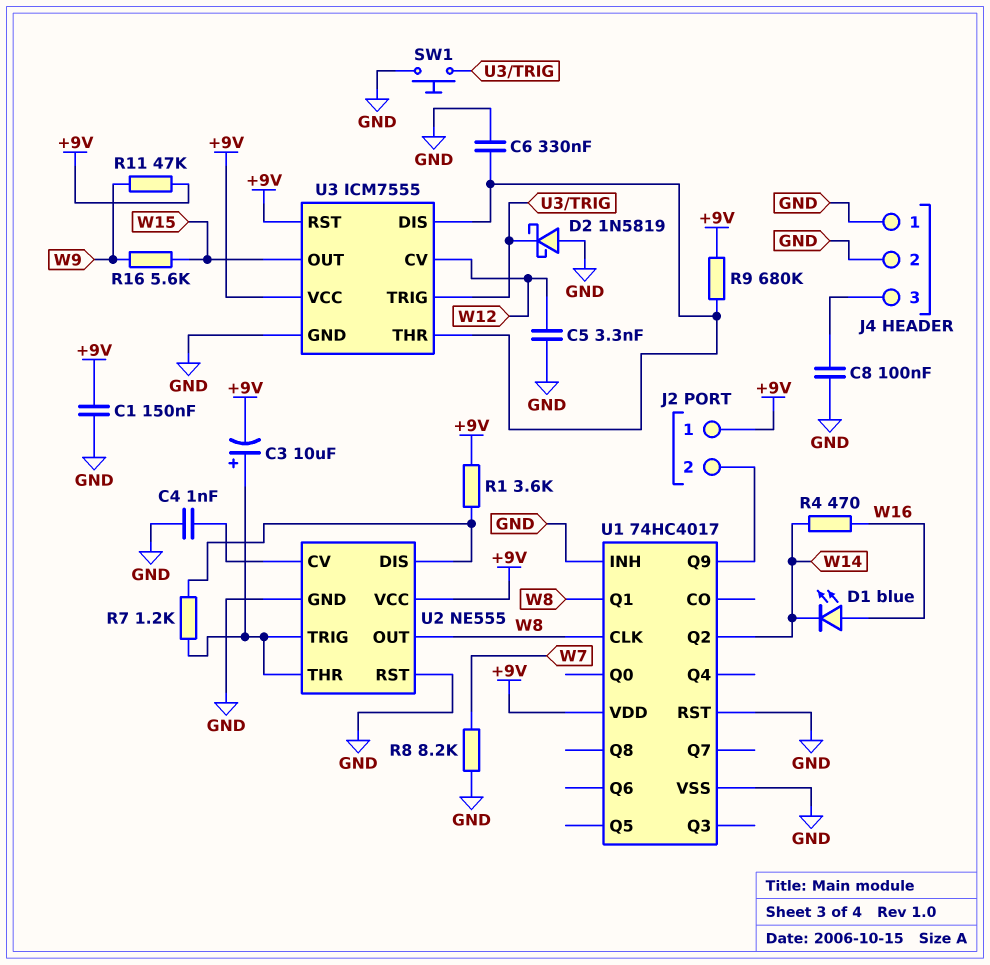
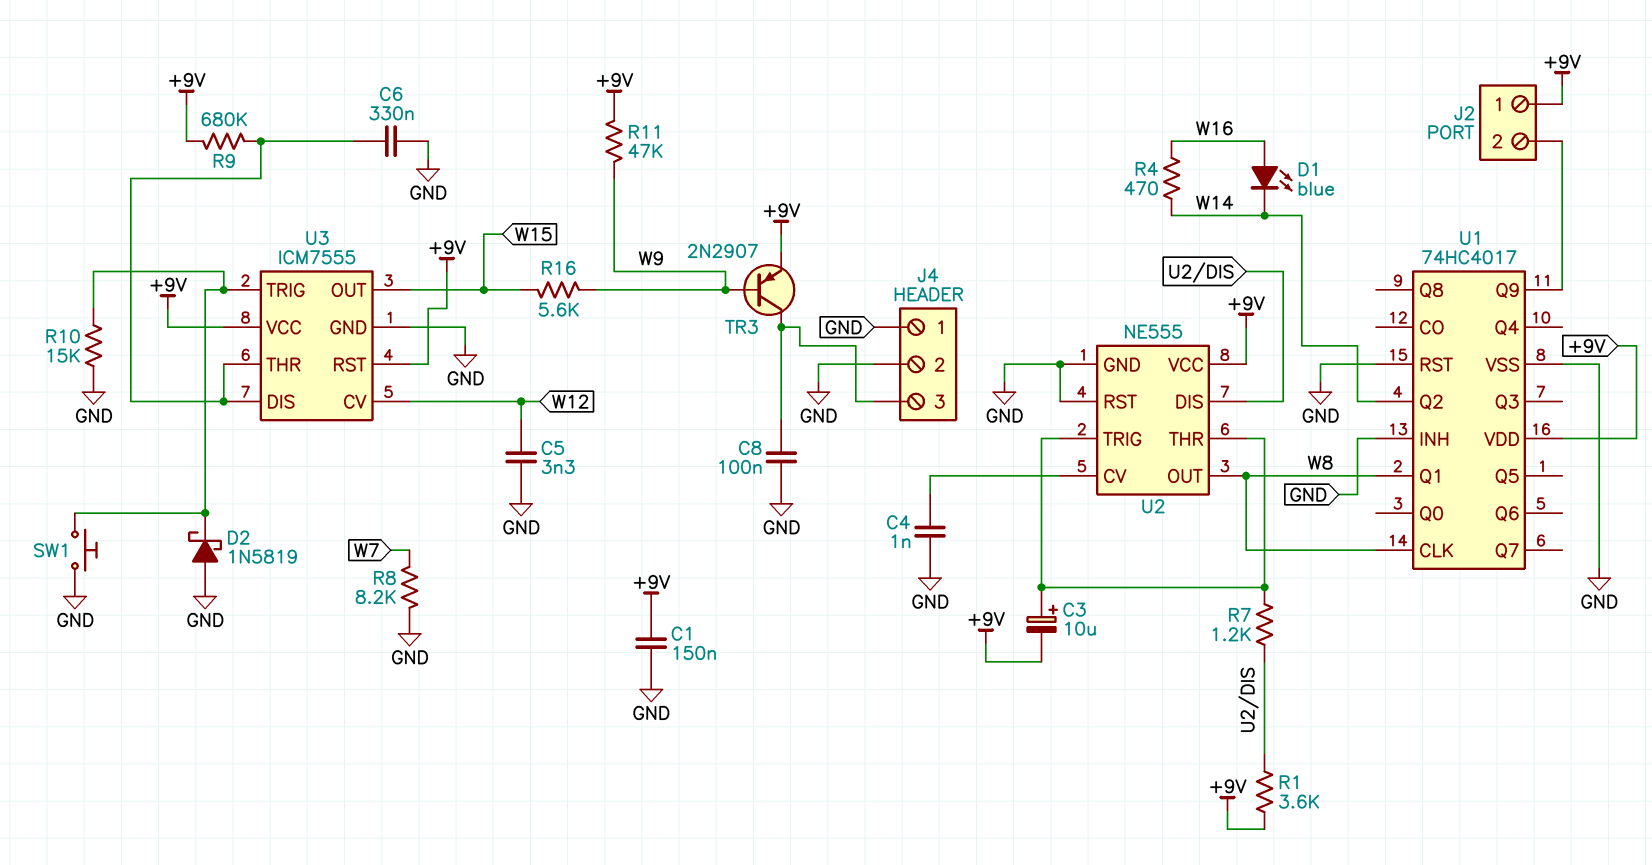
R10: none -> 15k (GND, U3/TRIG)
TR3: none -> PNP 2N2907 (B W9, C J4/3, E +9V)

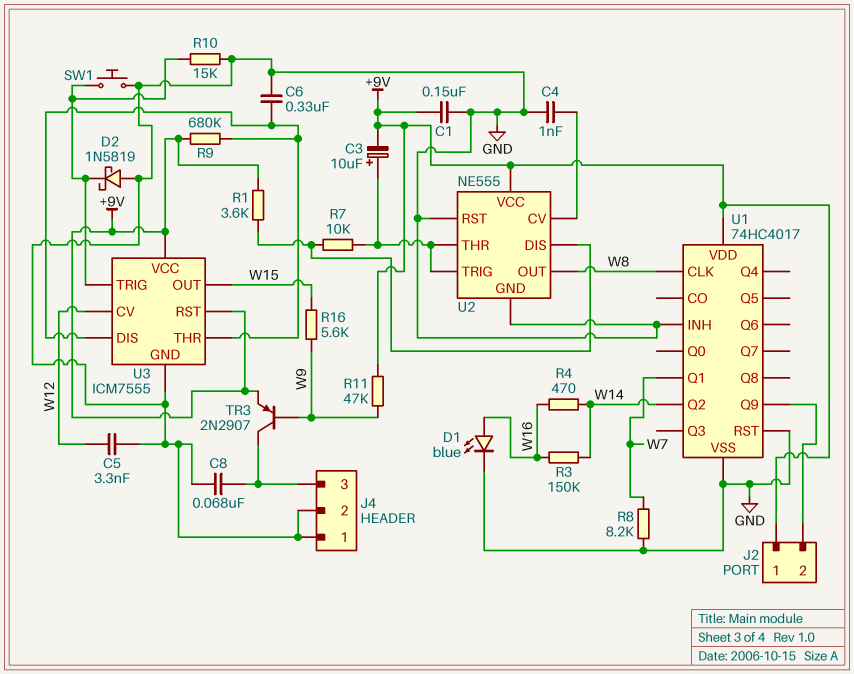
C8: 100nF (GND, J4/3) -> 68nF (GND, J4/3)
D1: LED blue (A W16, K W14) -> LED blue (A W16, K GND)
R3: none -> 150k (W14, W16)
R7: 1.2k (U2/DIS, U2/THR) -> 10k (U2/DIS, U2/THR)
U1 pin Q1: W8 -> W7

